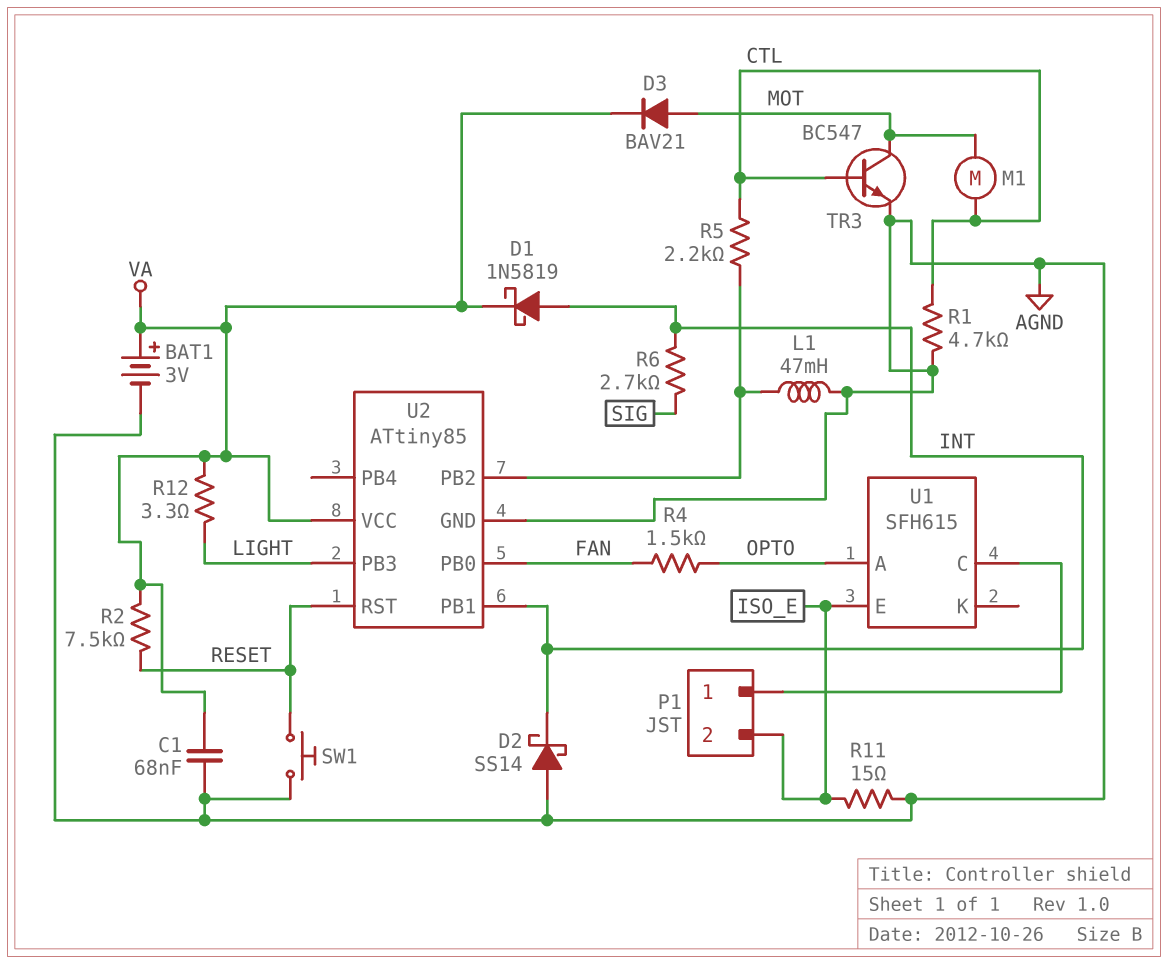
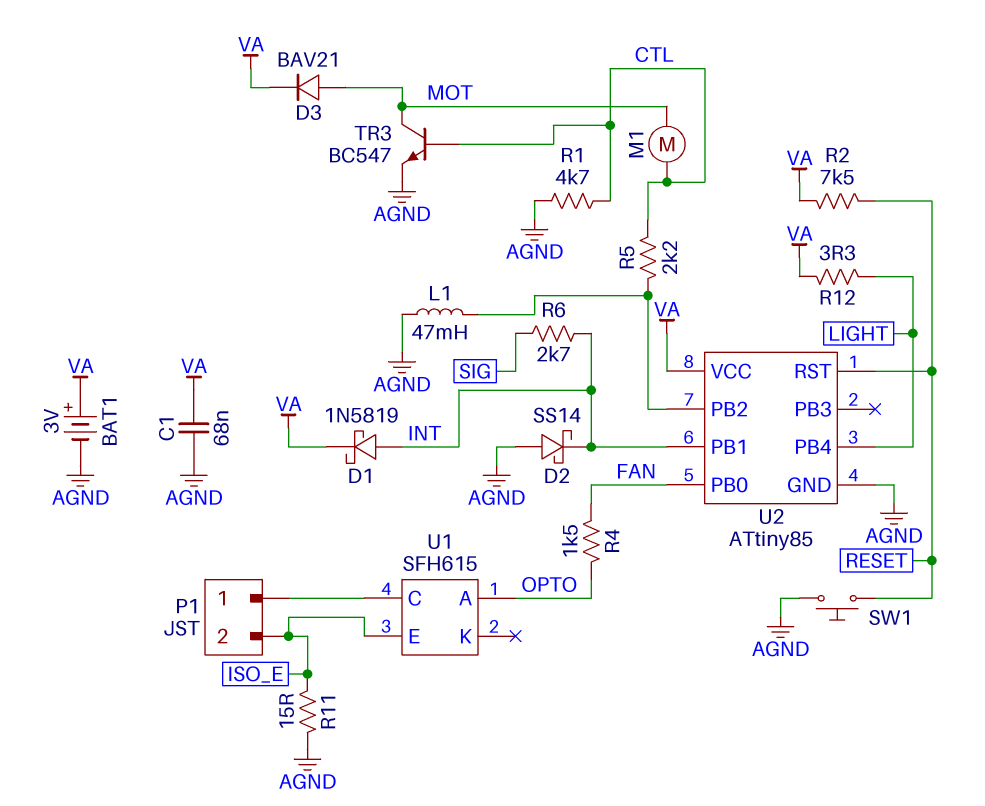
U2 pin PB3: LIGHT -> none
U2 pin PB4: none -> LIGHT

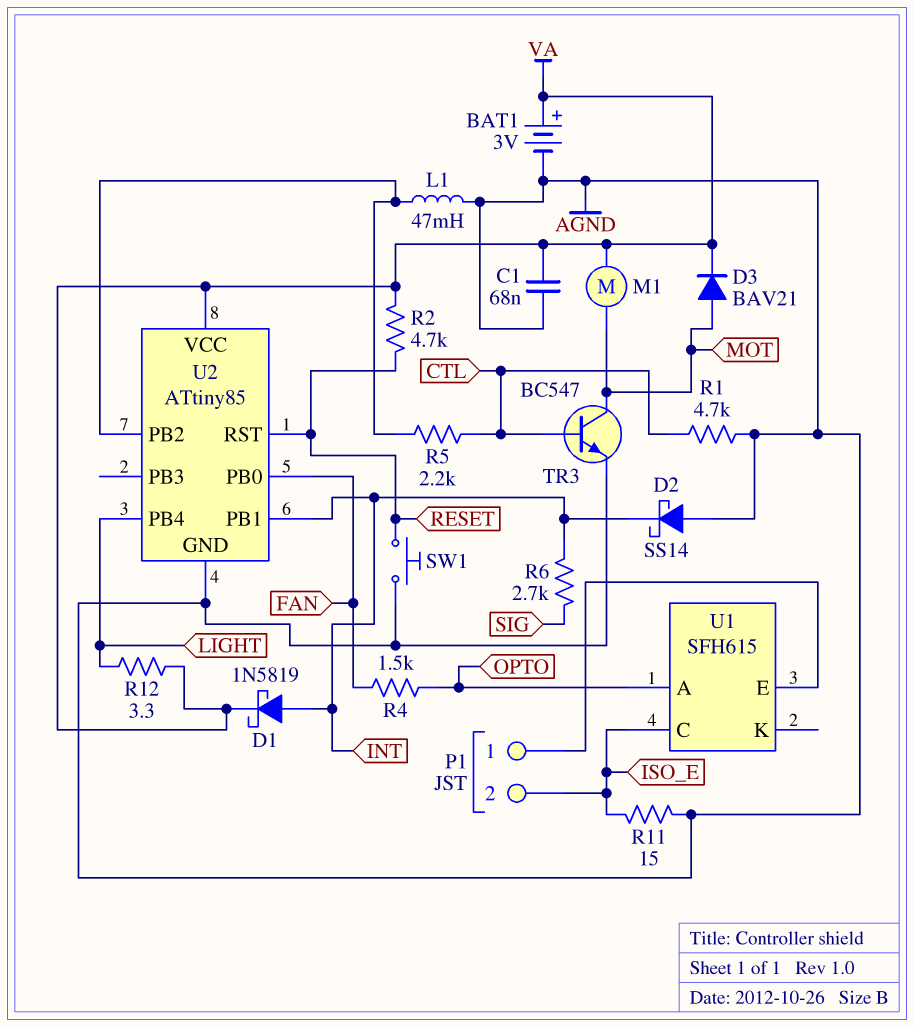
M1: motor (CTL, MOT) -> motor (MOT, VA)
R2: 7.5k (RESET, VA) -> 4.7k (RESET, VA)
U1 pin C: P1/1 -> ISO_E
U1 pin E: ISO_E -> P1/1

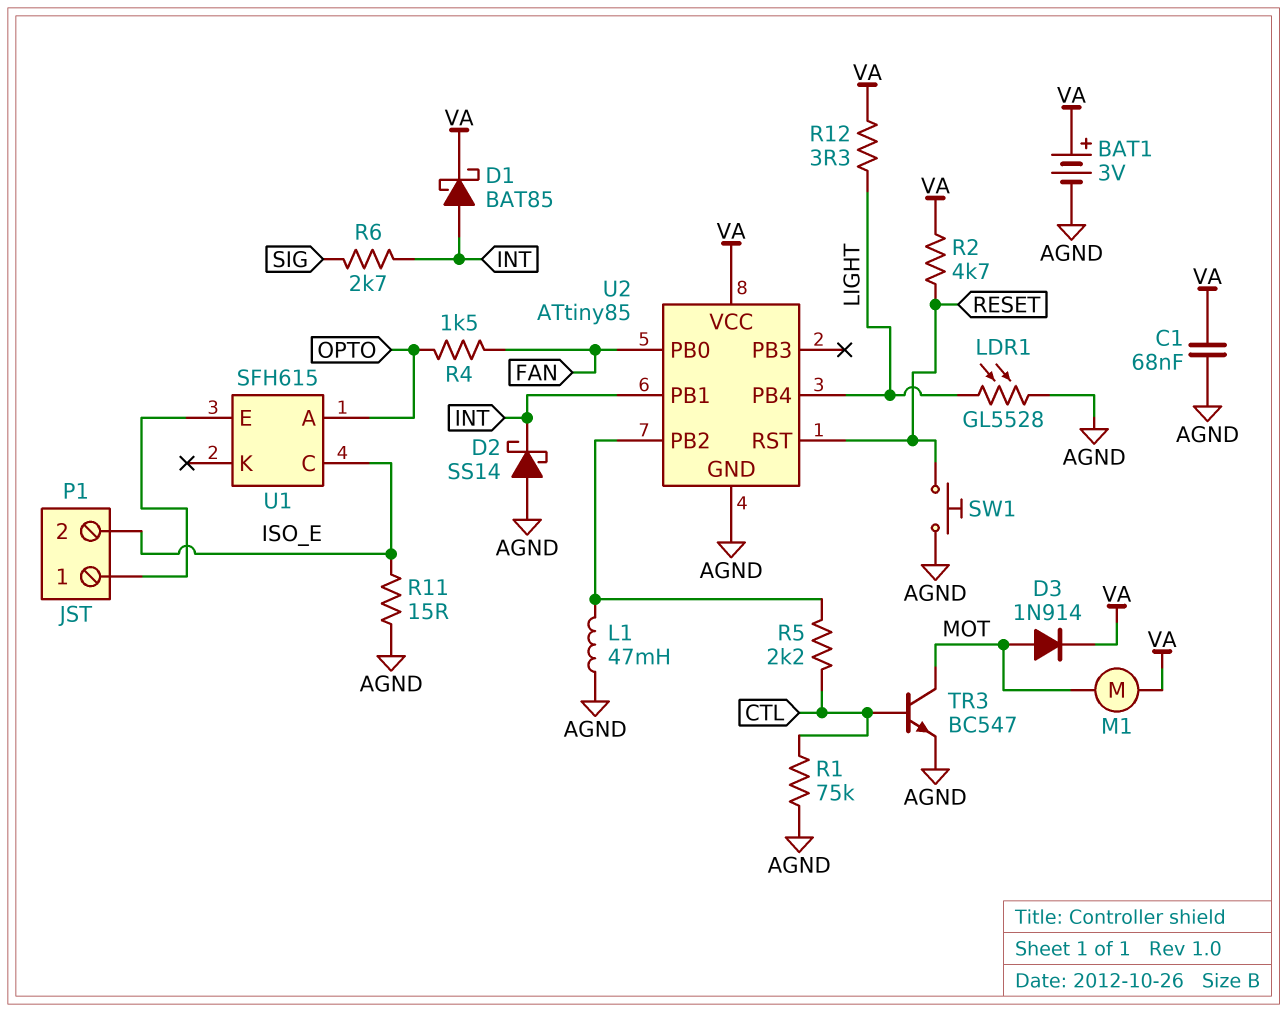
D1: schottky 1N5819 (A INT, K VA) -> schottky BAT85 (A INT, K VA)
D3: diode BAV21 (A MOT, K VA) -> diode 1N914 (A MOT, K VA)
LDR1: none -> GL5528 (AGND, LIGHT)
R1: 4.7k (AGND, CTL) -> 75k (AGND, CTL)

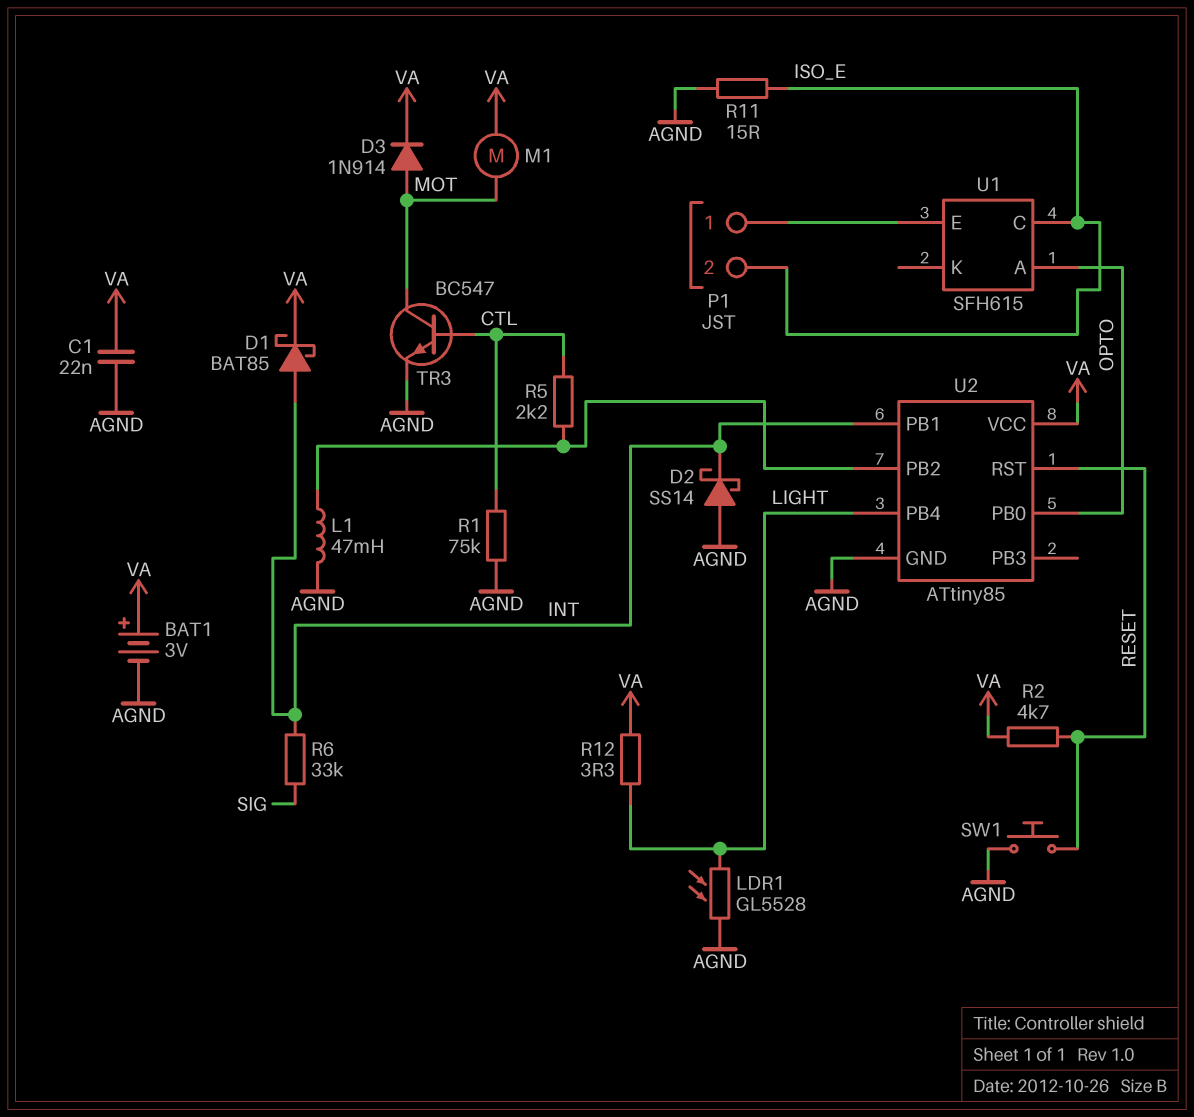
C1: 68nF (AGND, VA) -> 22nF (AGND, VA)
R4: 1.5k (FAN, OPTO) -> none
R6: 2.7k (INT, SIG) -> 33k (INT, SIG)
U2 pin PB0: FAN -> OPTO

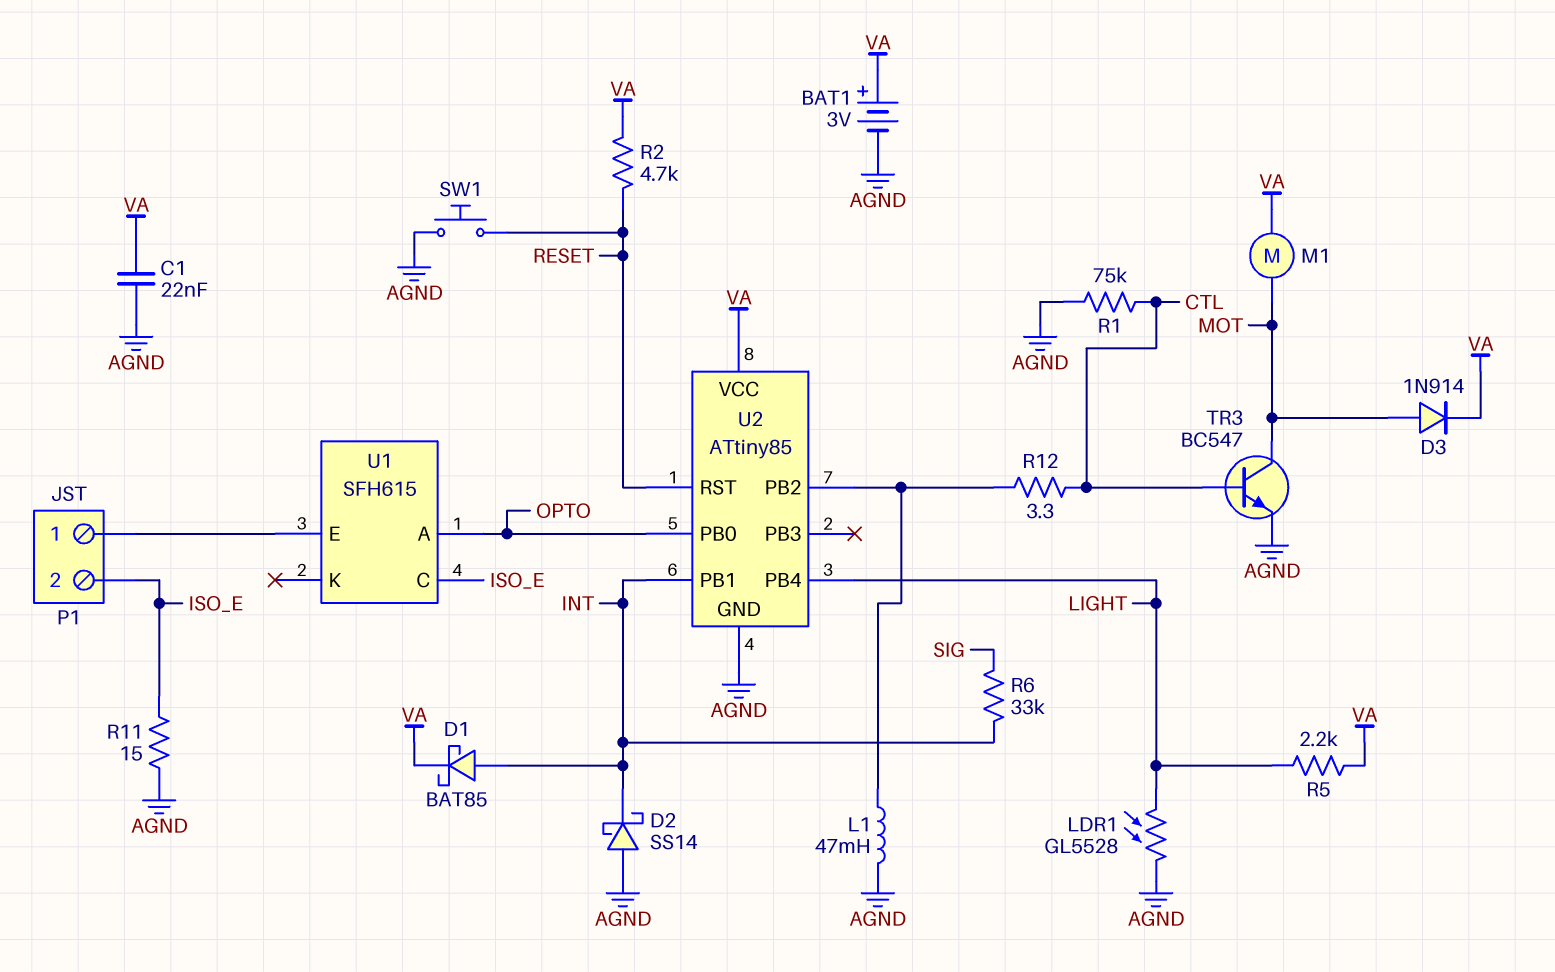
R5: 2.2k (CTL, U2/PB2) -> 2.2k (LIGHT, VA)
R12: 3.3 (LIGHT, VA) -> 3.3 (CTL, U2/PB2)

